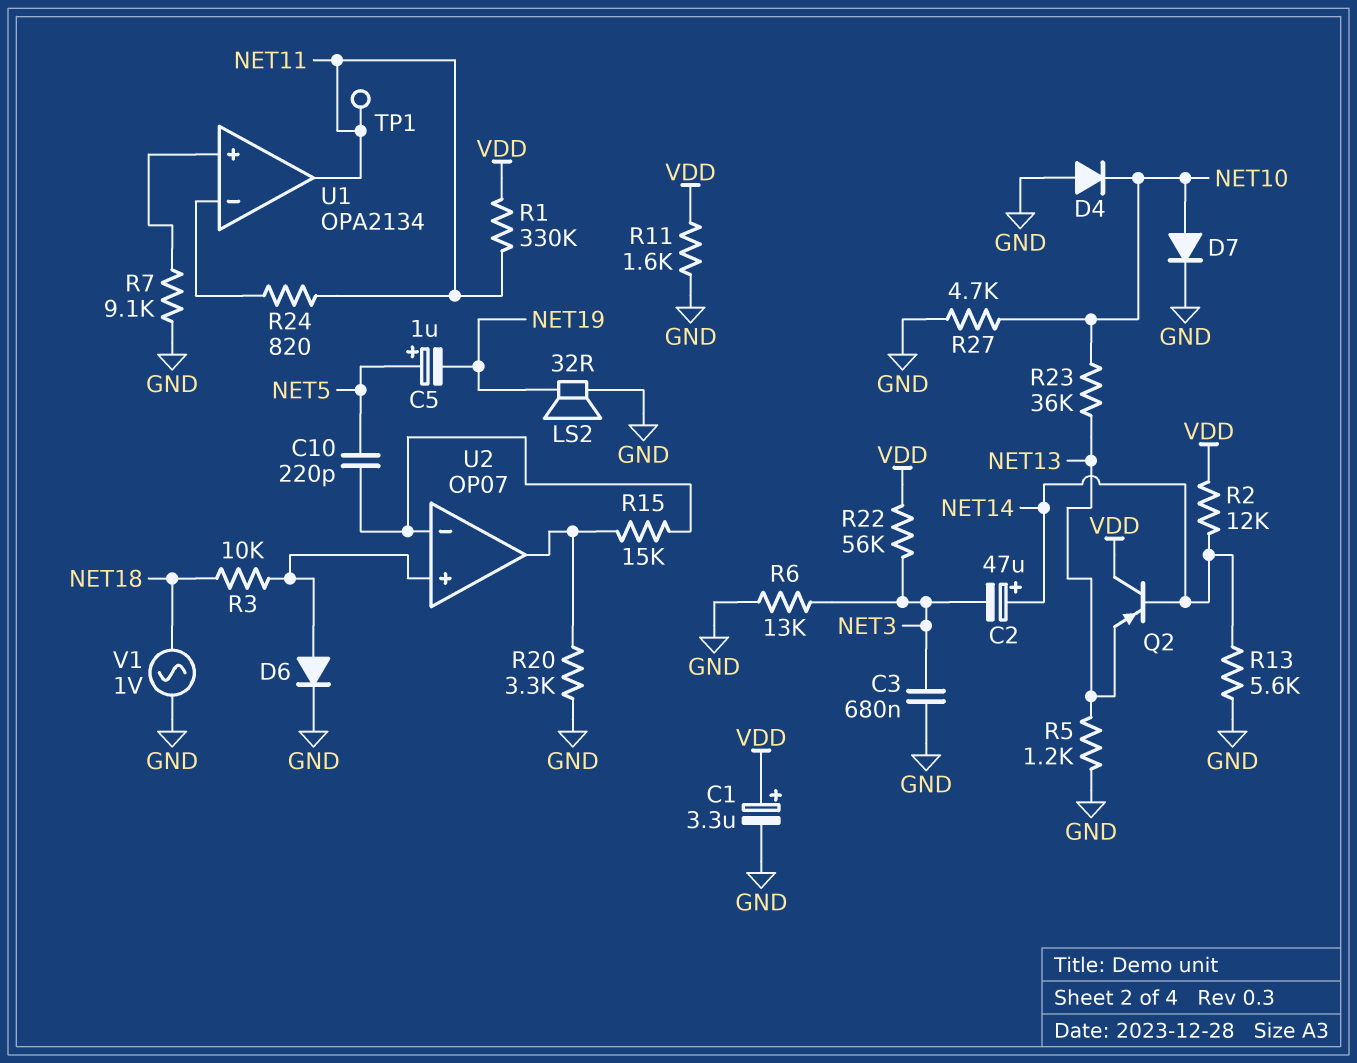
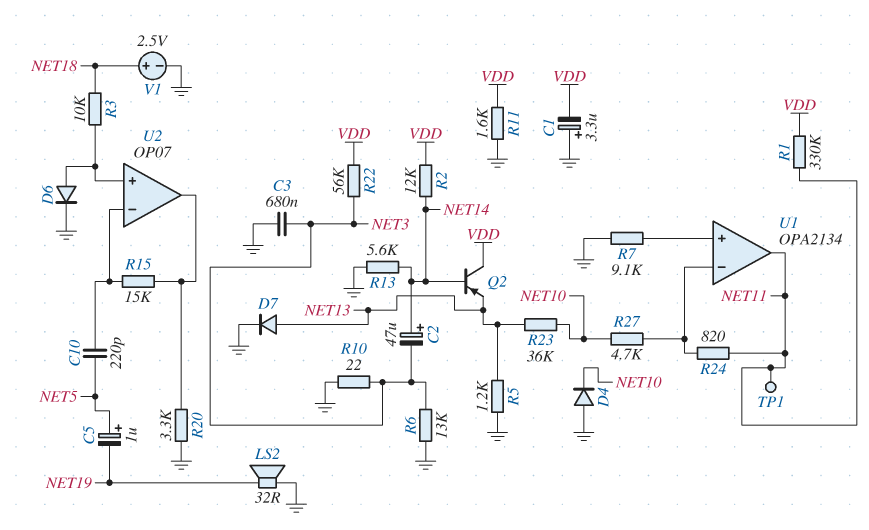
C1: 3.3uF (plus VDD, minus GND) -> 3.3uF (plus GND, minus VDD)
D7: diode (A NET10, K GND) -> diode (A NET13, K GND)
R10: none -> 22 (GND, NET3)
R27: 4.7k (GND, NET10) -> 4.7k (NET10, U1/in-)
V1: AC 1V (GND, NET18) -> 2.5V (plus NET18, minus GND)

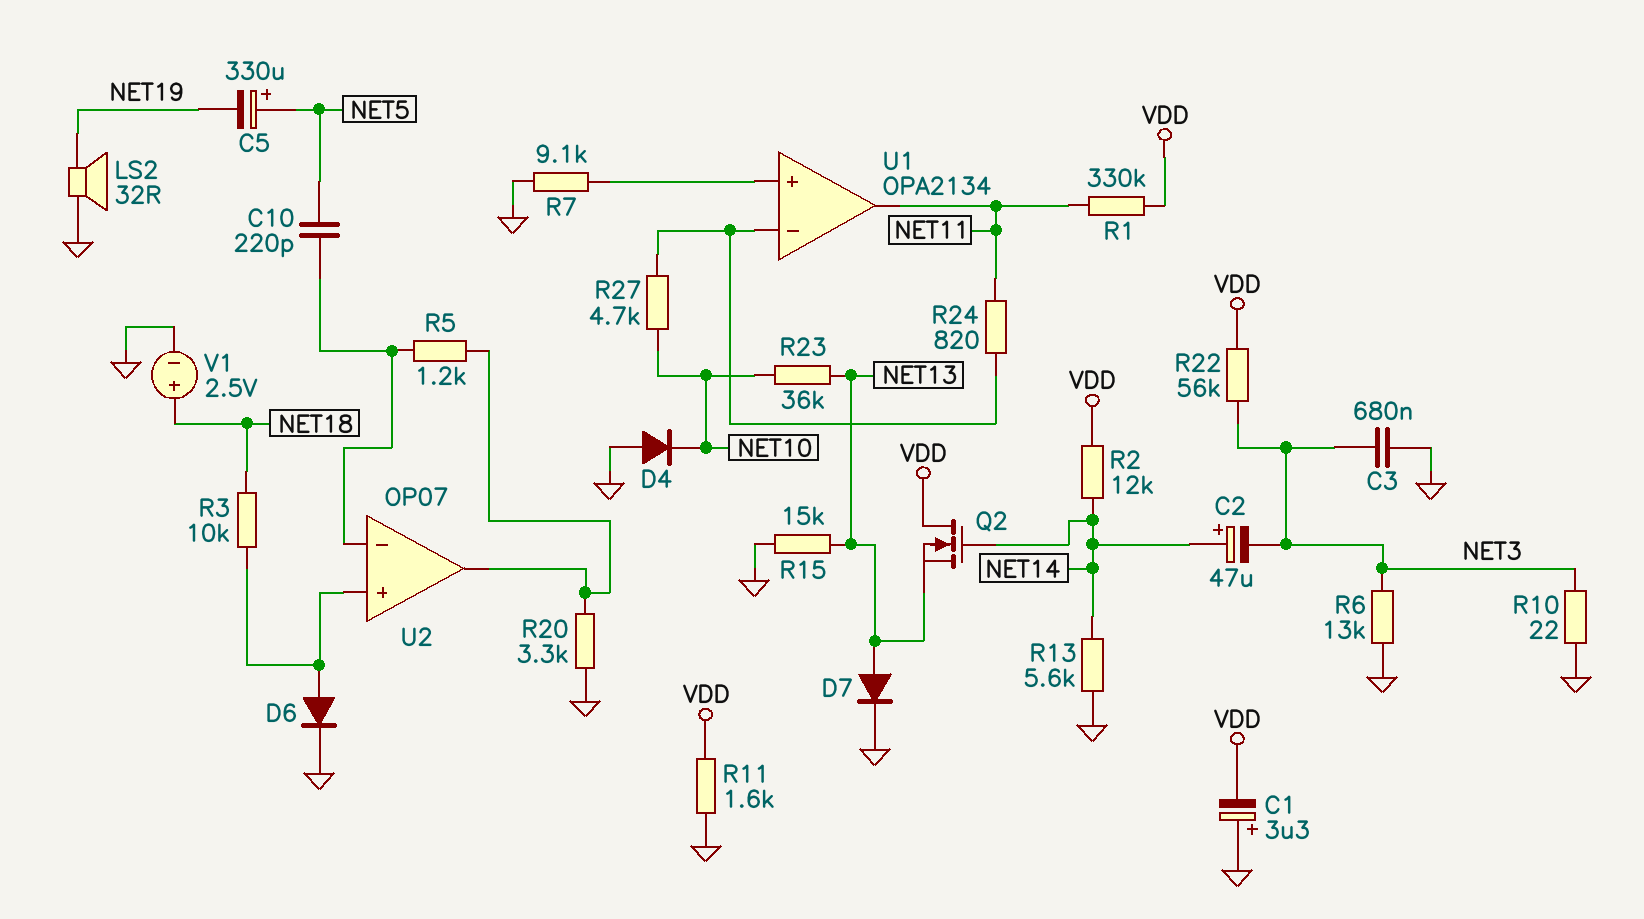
C5: 1uF (plus NET5, minus NET19) -> 330uF (plus NET5, minus NET19)
Q2: PNP (B NET14, C VDD, E NET13) -> NMOS (G NET14, D VDD, S NET13)
R5: 1.2k (GND, NET13) -> 1.2k (U2/in-, U2/out)
R15: 15k (U2/in-, U2/out) -> 15k (GND, NET13)
TP1: test point (NET11) -> none

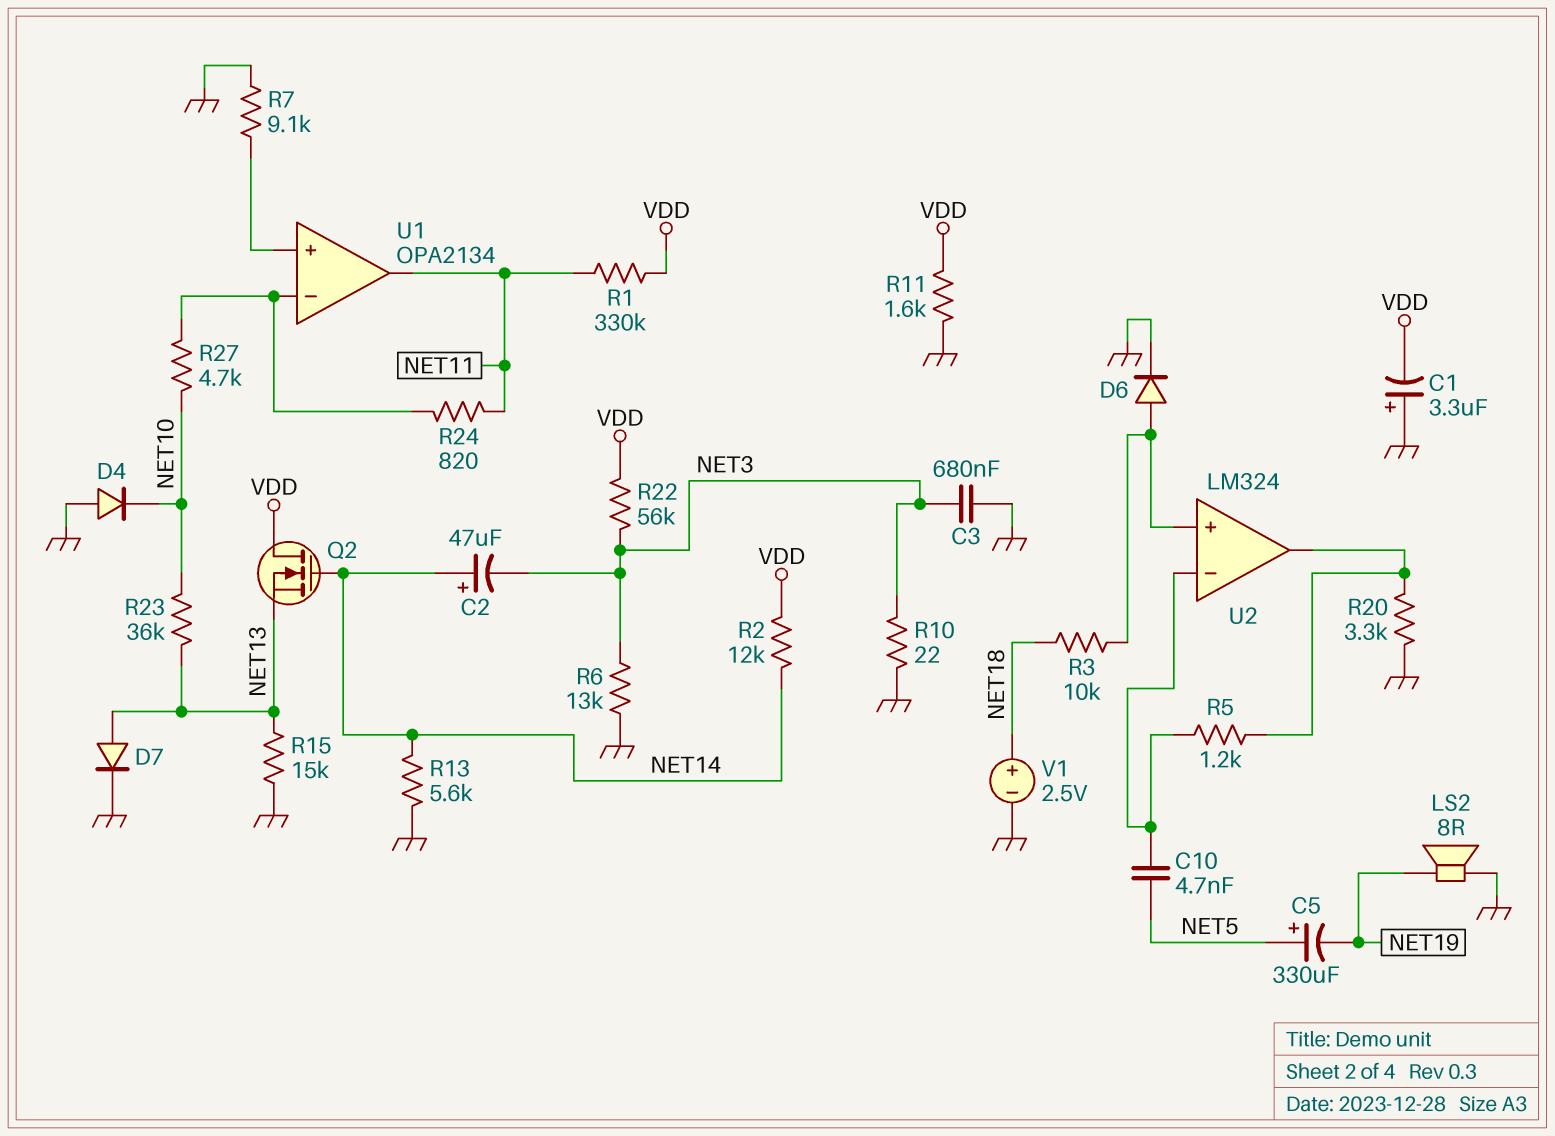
C10: 220pF (NET5, U2/in-) -> 4.7nF (NET5, U2/in-)
LS2: speaker 32R (GND, NET19) -> speaker 8R (GND, NET19)
U2: OP07 -> LM324

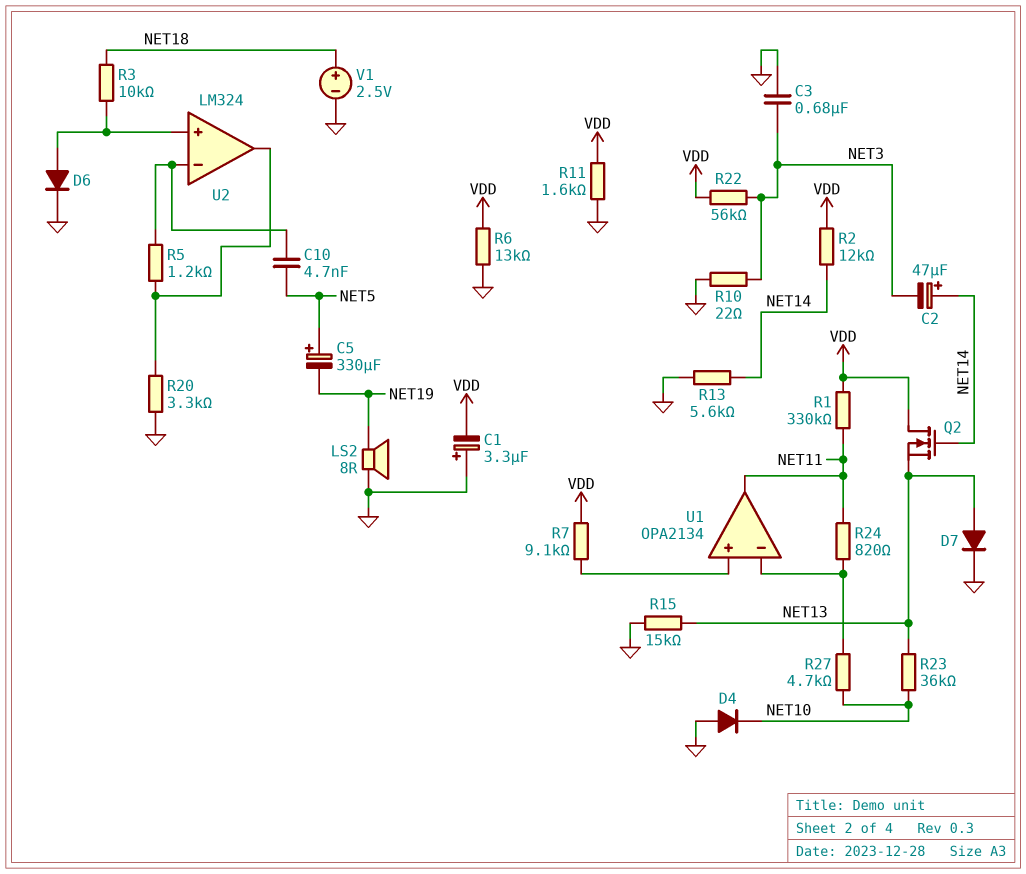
R6: 13k (GND, NET3) -> 13k (GND, VDD)
R7: 9.1k (GND, U1/in+) -> 9.1k (U1/in+, VDD)

